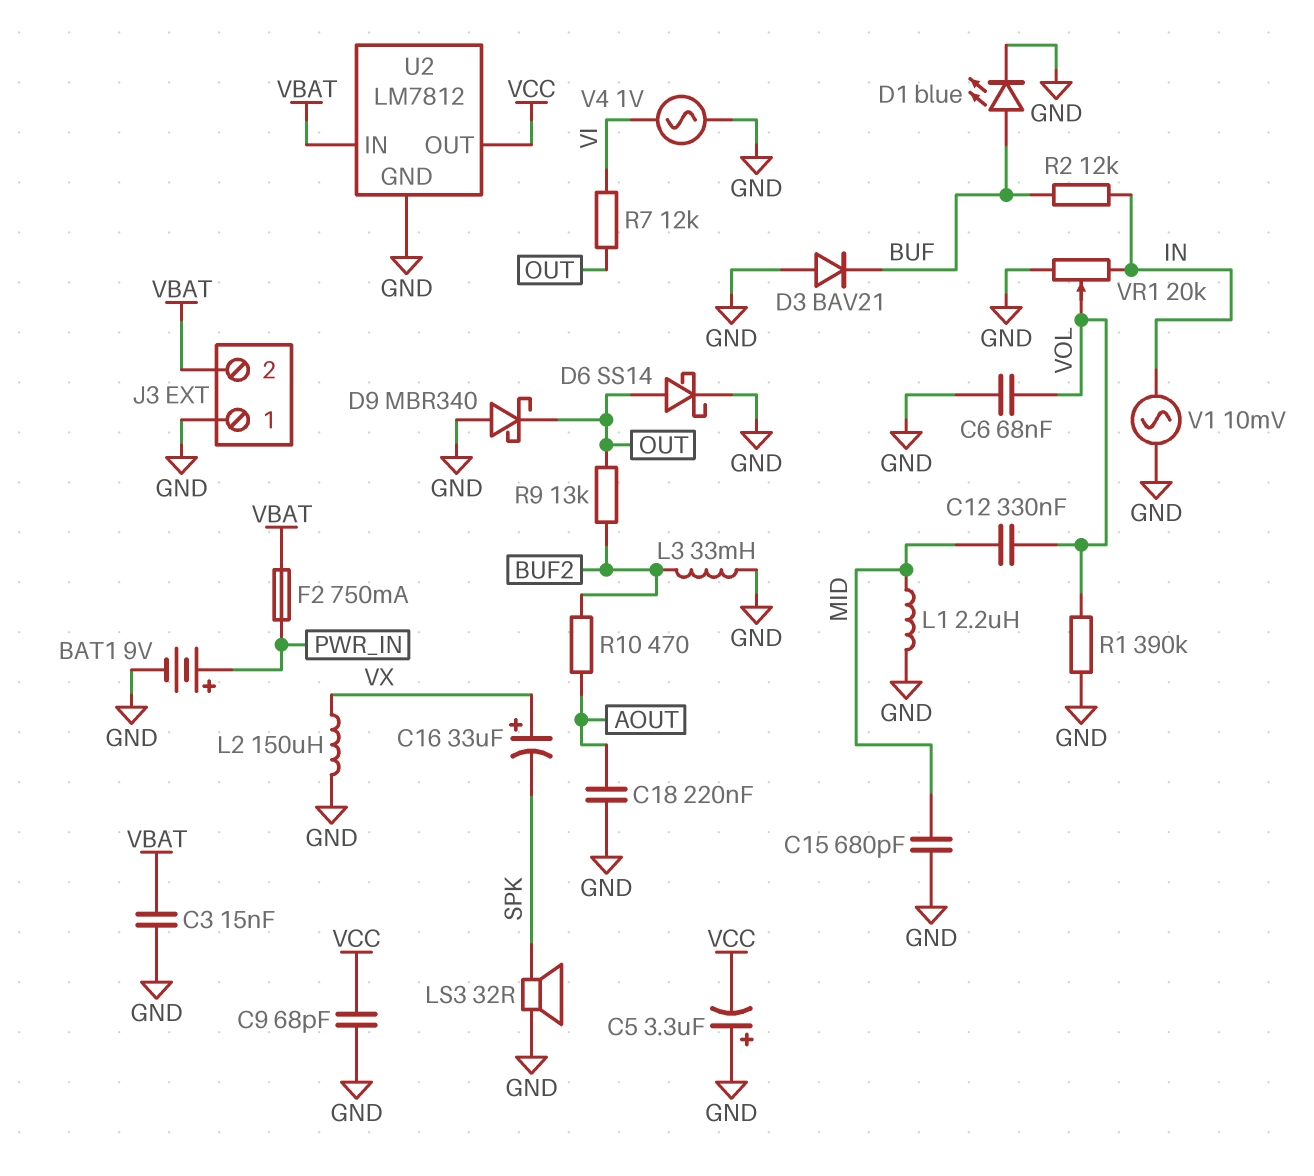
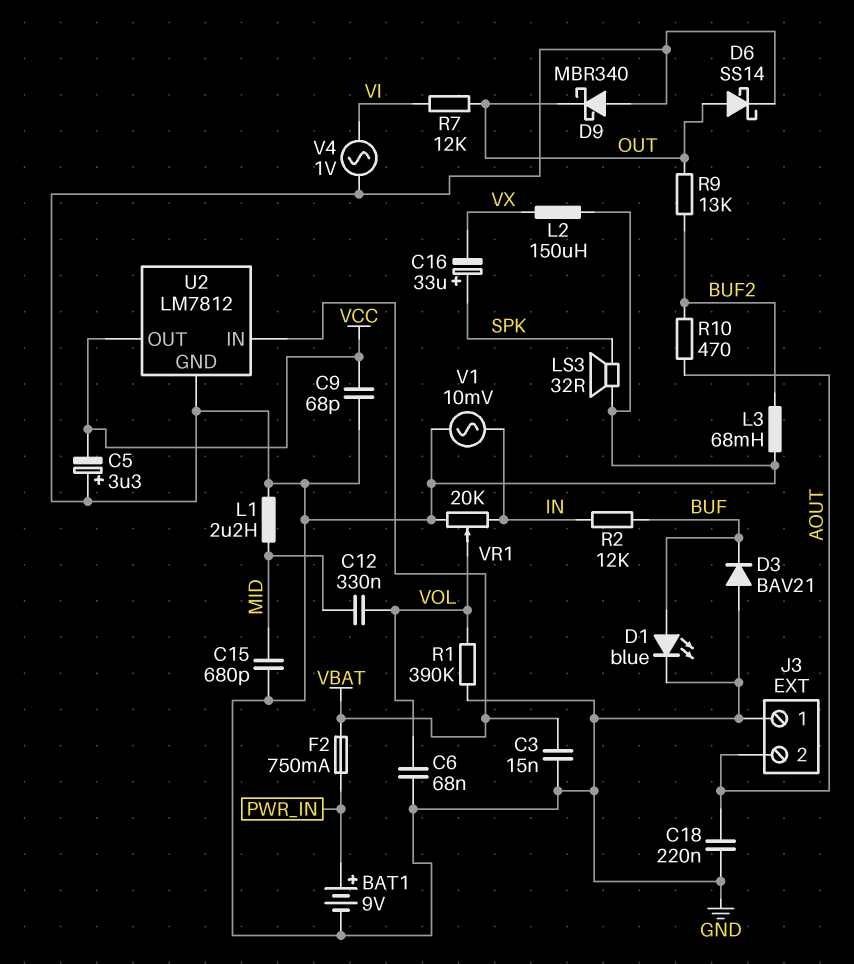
C16: 33uF (plus VX, minus SPK) -> 33uF (plus SPK, minus VX)
J3 pin 2: VBAT -> AOUT
L3: 33mH (BUF2, GND) -> 68mH (BUF2, GND)

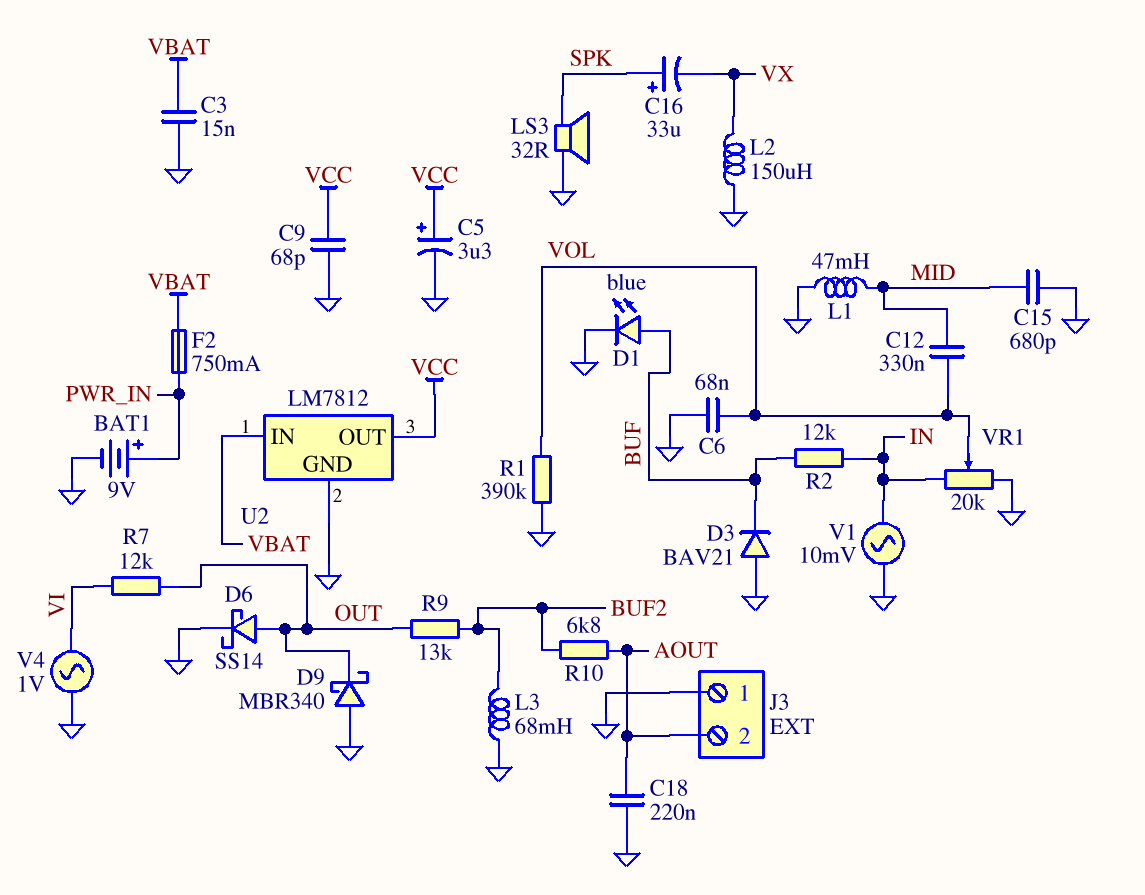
C5: 3.3uF (plus GND, minus VCC) -> 3.3uF (plus VCC, minus GND)
L1: 2.2uH (GND, MID) -> 47mH (GND, MID)
R10: 470 (AOUT, BUF2) -> 6.8k (AOUT, BUF2)

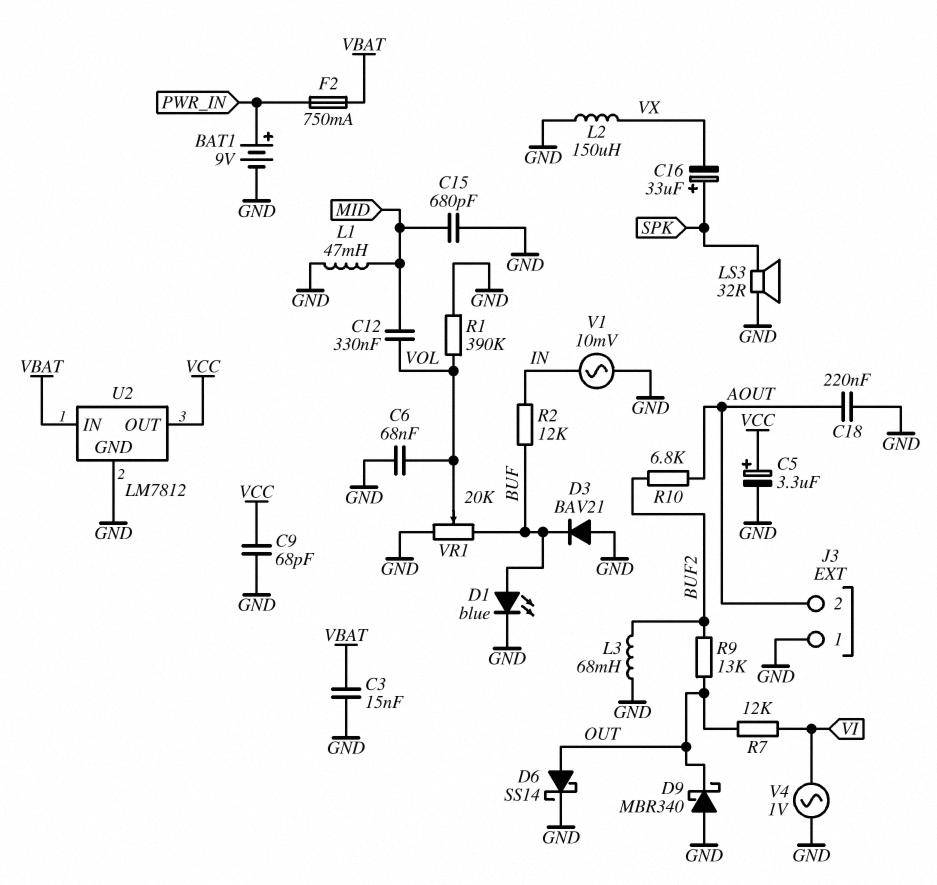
VR1: 20k (GND, IN, wiper VOL) -> 20k (BUF, GND, wiper VOL)

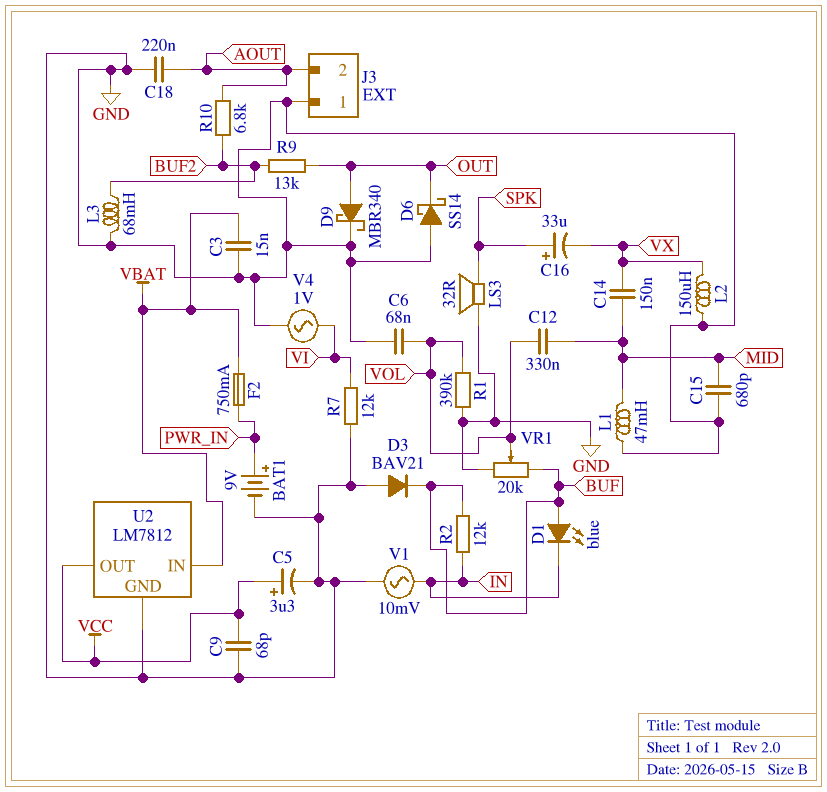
C14: none -> 150nF (MID, VX)
D1: LED blue (A BUF, K GND) -> LED blue (A BUF, K IN)
D6: schottky SS14 (A OUT, K GND) -> schottky SS14 (A GND, K OUT)
D9: schottky MBR340 (A GND, K OUT) -> schottky MBR340 (A OUT, K GND)
R7: 12k (OUT, VI) -> 12k (GND, VI)

